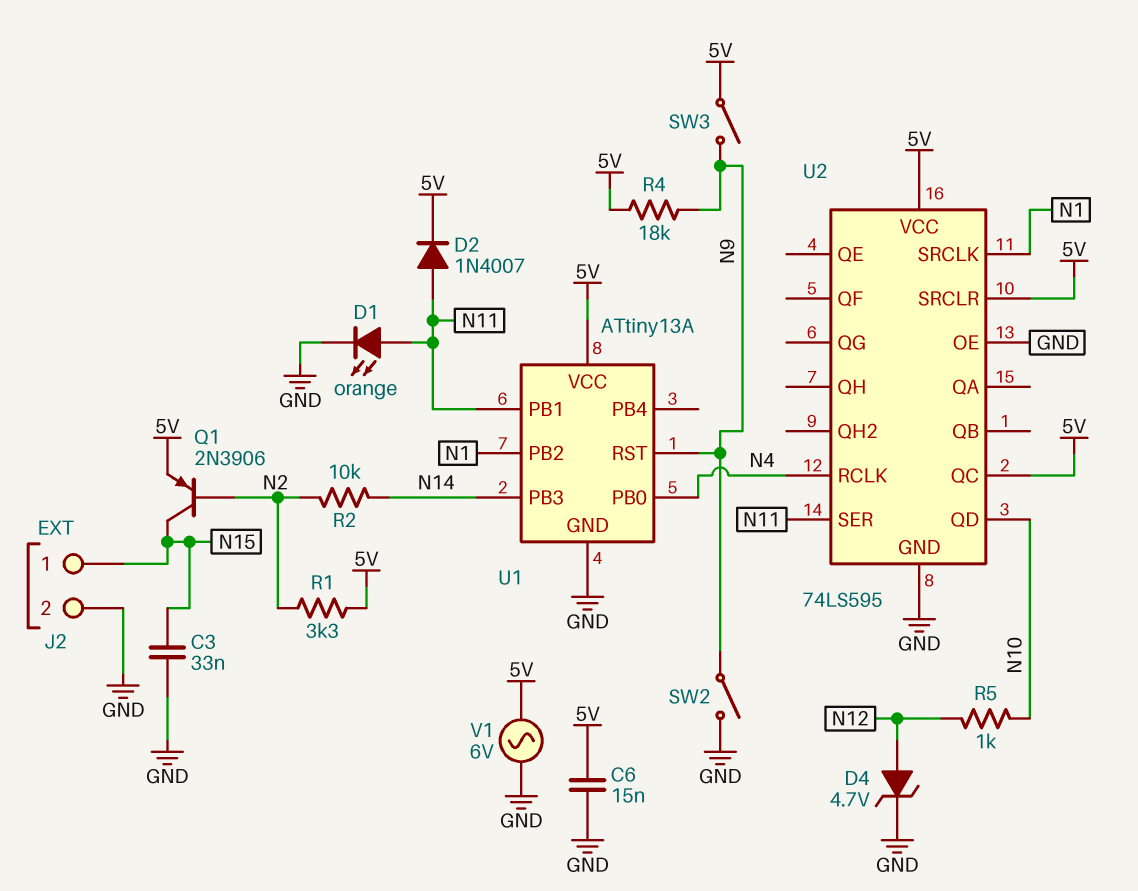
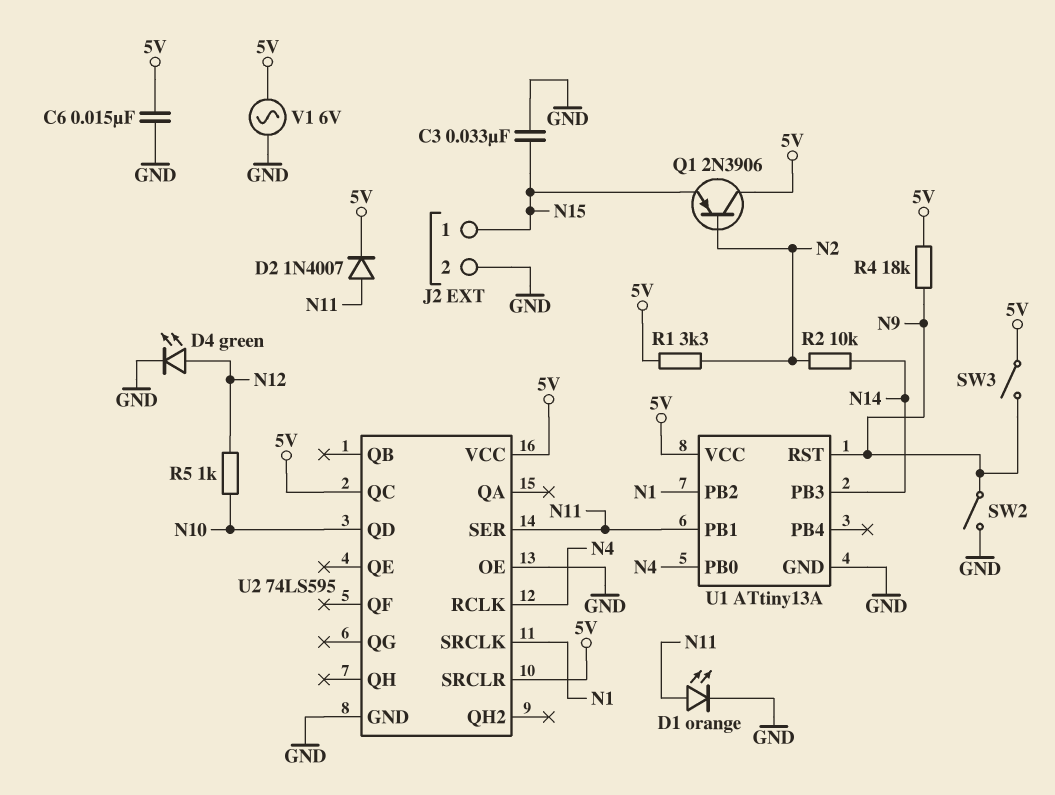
D4: zener 4.7V (A N12, K GND) -> LED green (A N12, K GND)
Q1: PNP 2N3906 (B N2, C N15, E 5V) -> PNP 2N3906 (B N2, C 5V, E N15)

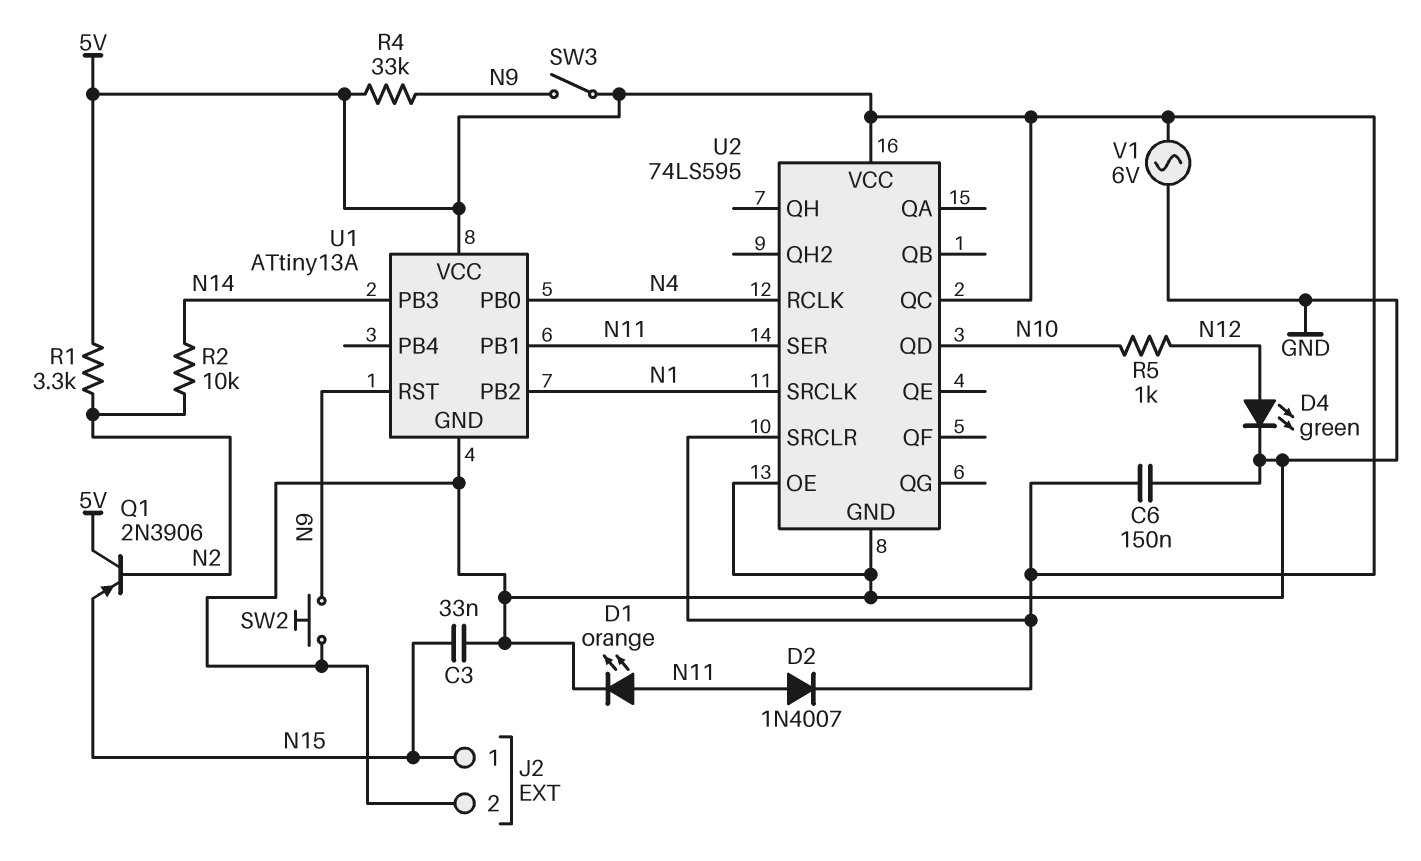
C6: 15nF (5V, GND) -> 150nF (5V, GND)
R4: 18k (5V, N9) -> 33k (5V, N9)
SW2: switch (GND, N9) -> button (GND, N9)

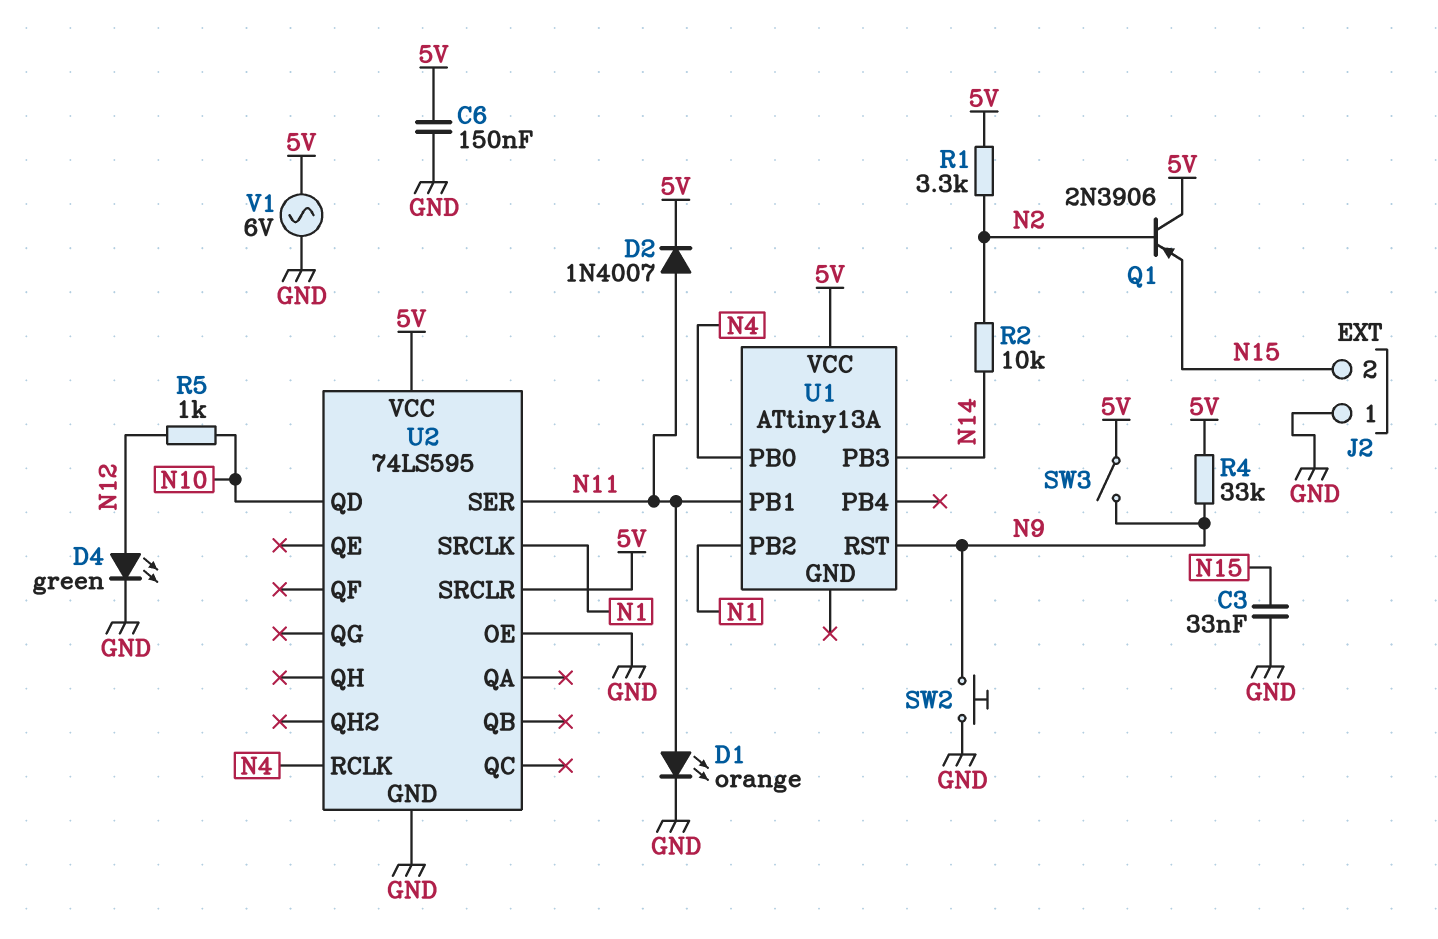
J2 pin 1: N15 -> GND
J2 pin 2: GND -> N15
U1 pin GND: GND -> none
U2 pin QC: 5V -> none

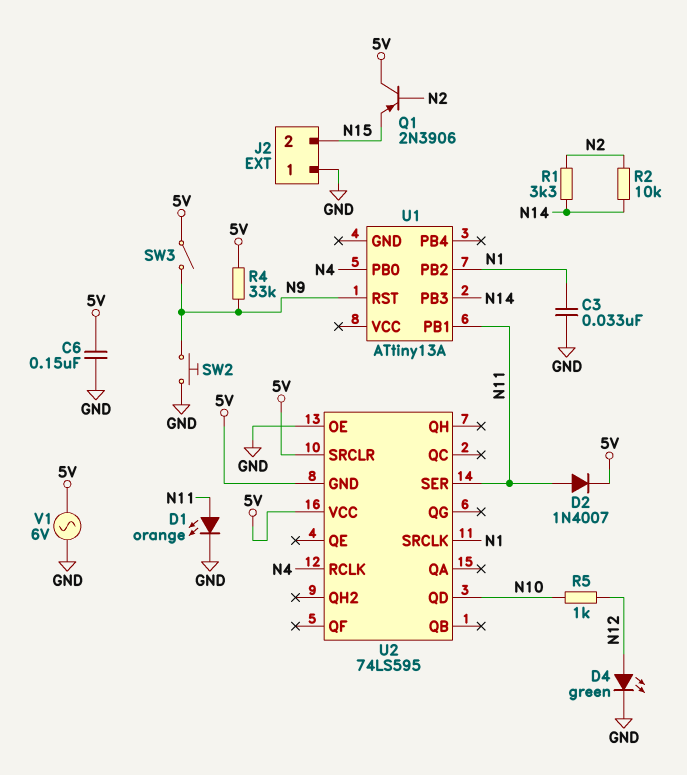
C3: 33nF (GND, N15) -> 33nF (GND, N1)
R1: 3.3k (5V, N2) -> 3.3k (N2, N14)
U1 pin VCC: 5V -> none
U2 pin GND: GND -> 5V

